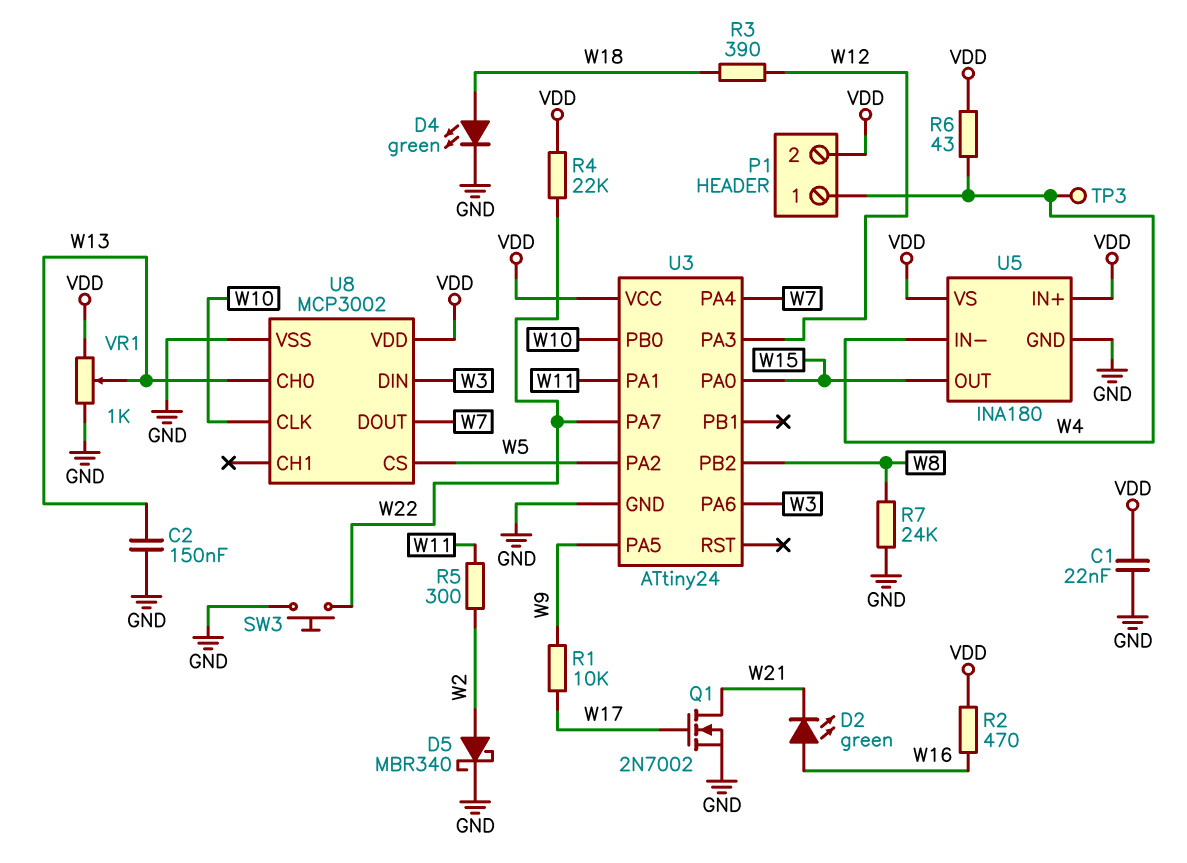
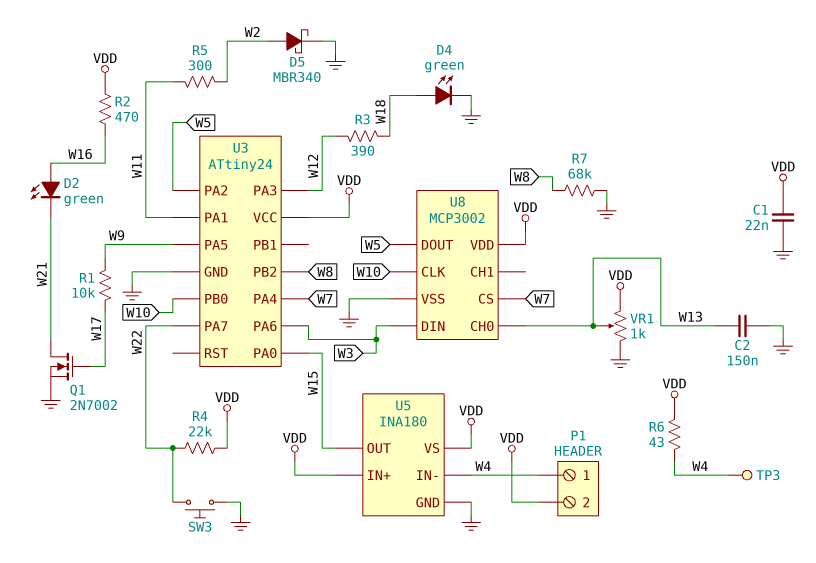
R7: 24k (GND, W8) -> 68k (GND, W8)
U8 pin CS: W5 -> W7
U8 pin DOUT: W7 -> W5

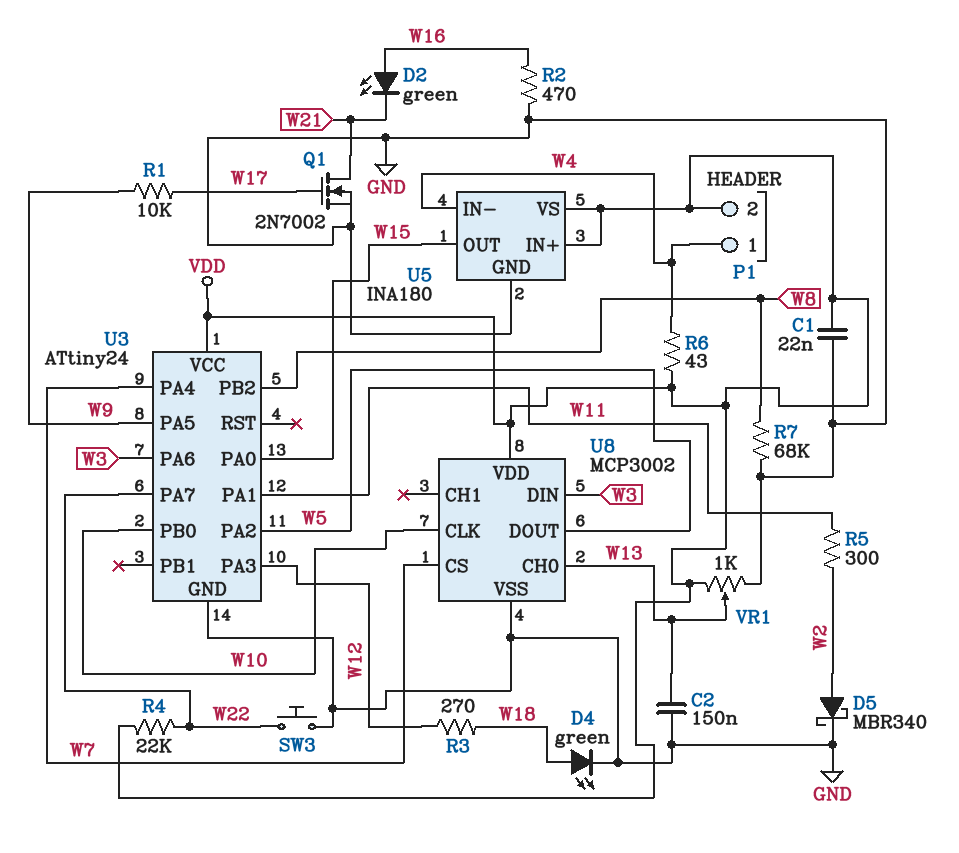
R2: 470 (VDD, W16) -> 470 (GND, W16)
R3: 390 (W12, W18) -> 270 (W12, W18)
TP3: test point (W4) -> none

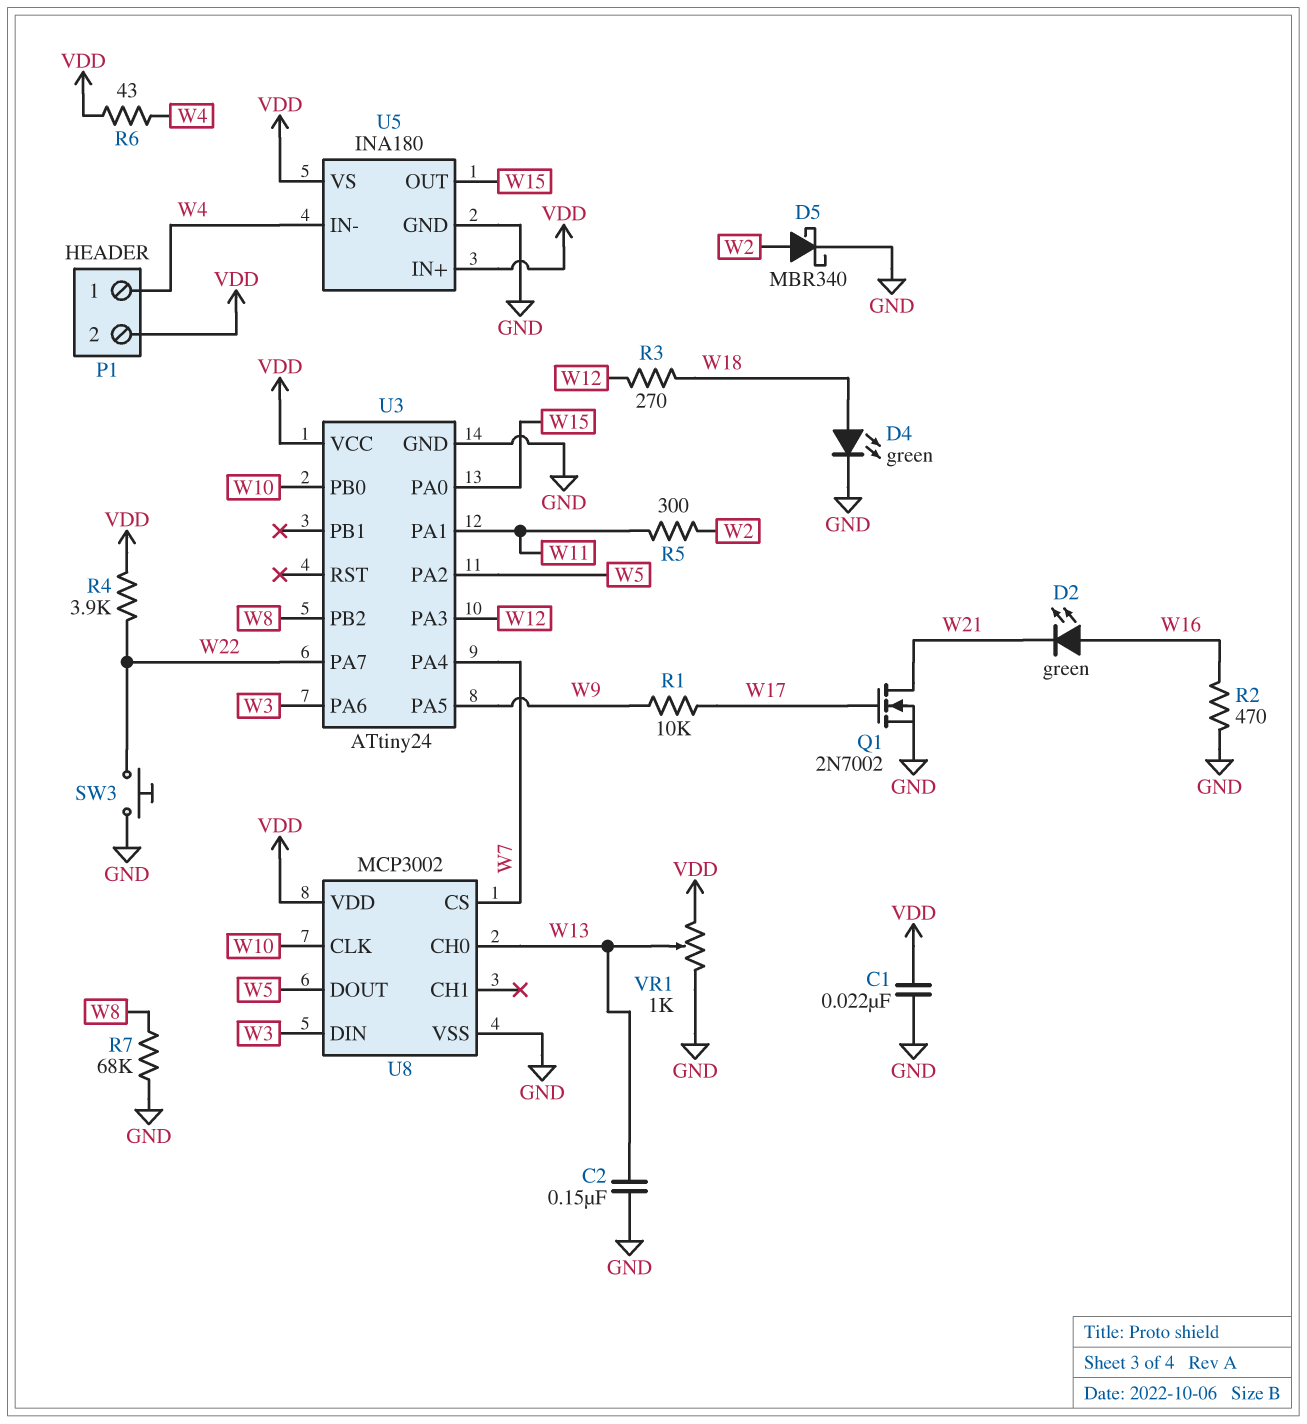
R4: 22k (VDD, W22) -> 3.9k (VDD, W22)

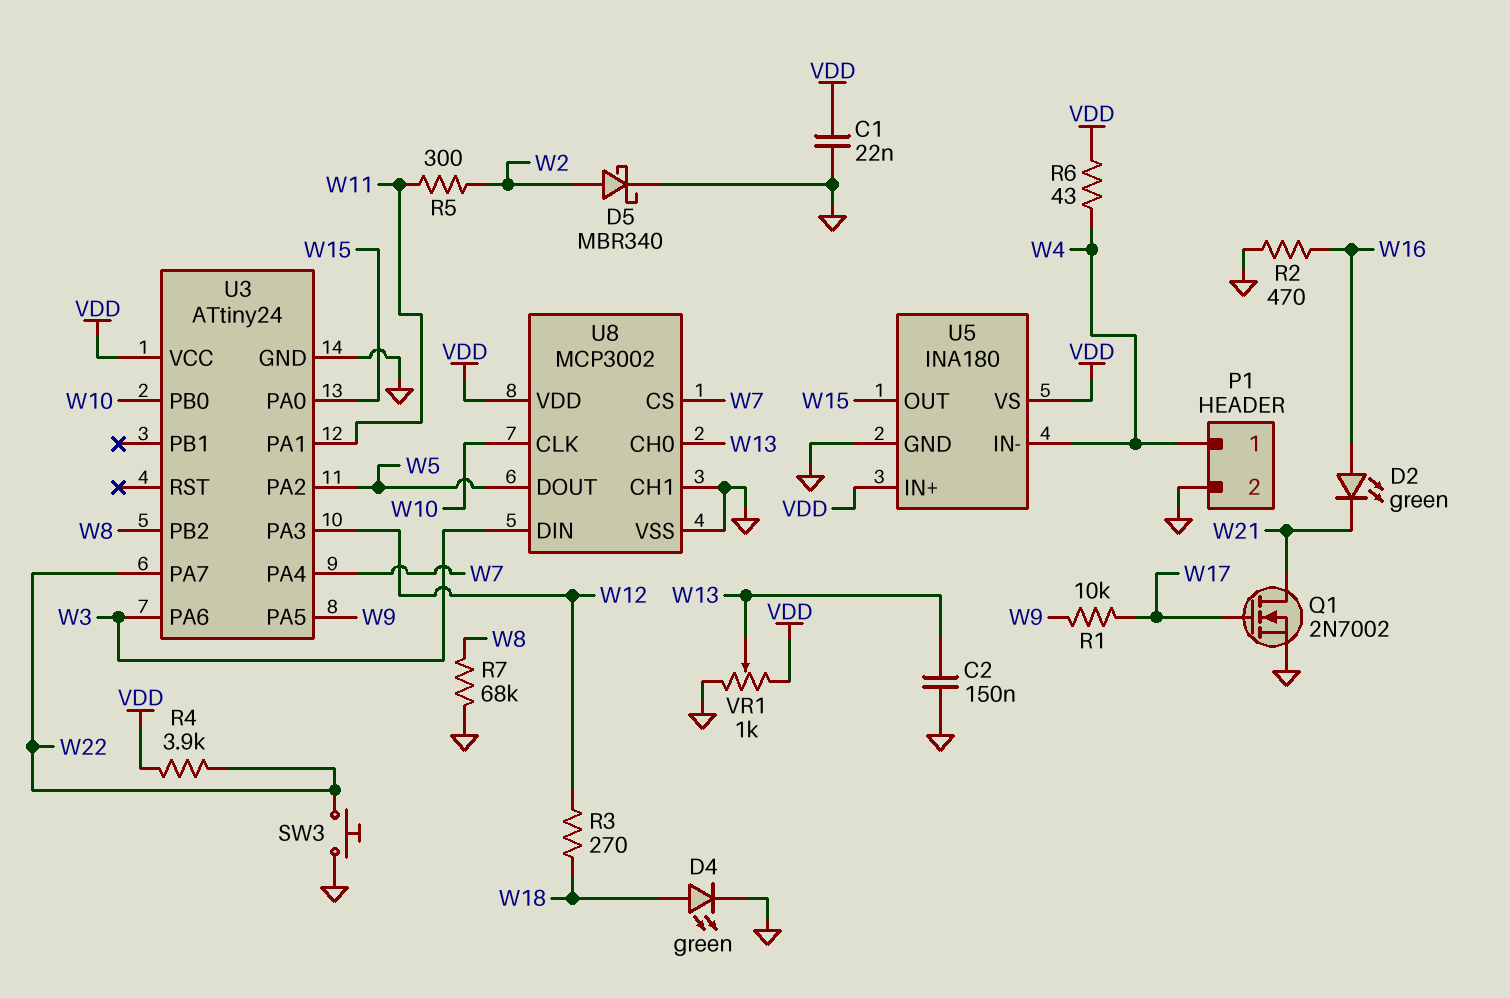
P1 pin 2: VDD -> GND
U8 pin CH1: none -> GND

